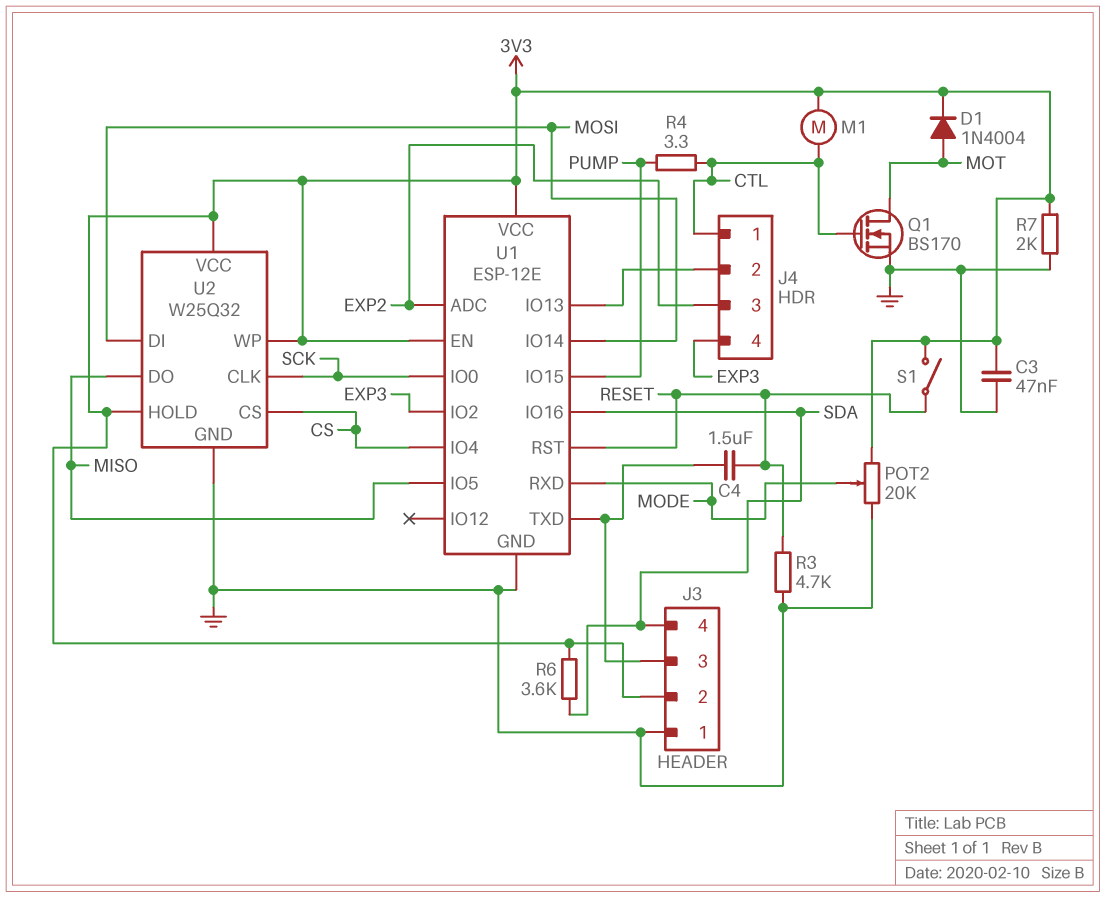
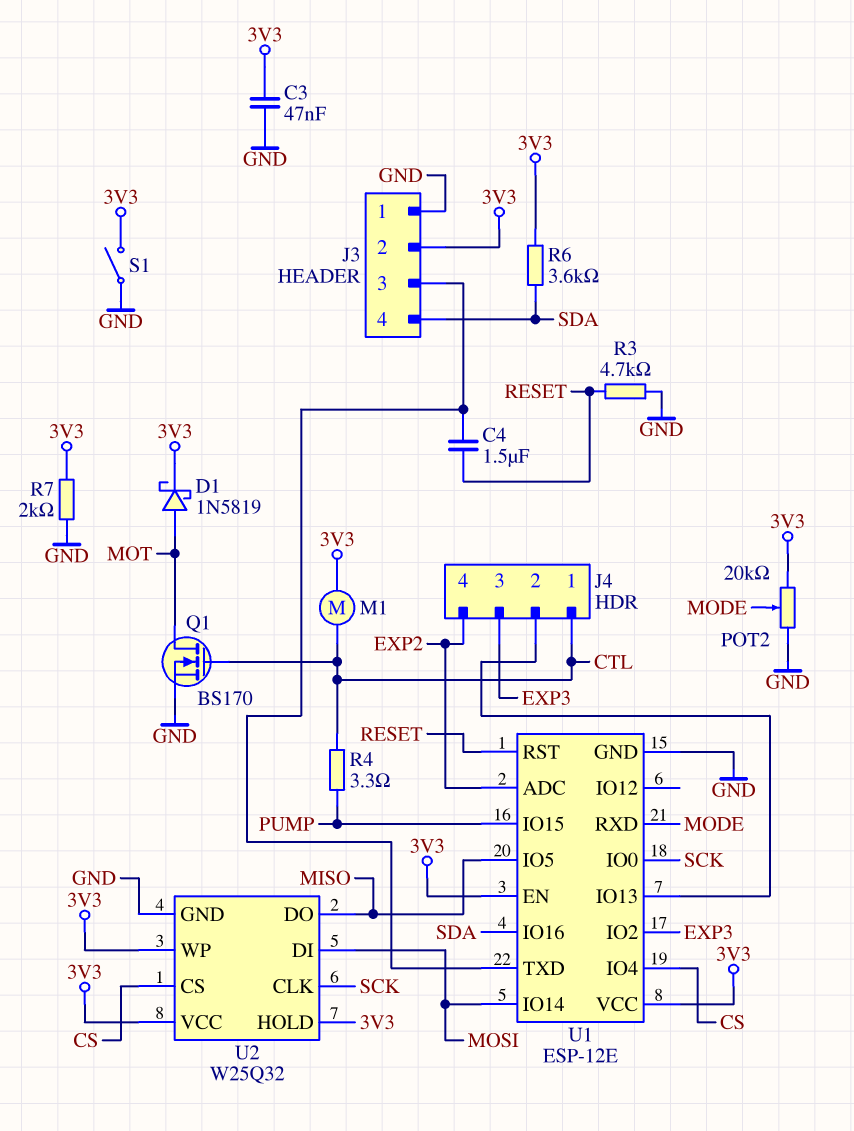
D1: diode 1N4004 (A MOT, K 3V3) -> schottky 1N5819 (A MOT, K 3V3)
J4 pin 3: EXP2 -> EXP3
J4 pin 4: EXP3 -> EXP2
S1: switch (3V3, RESET) -> switch (3V3, GND)

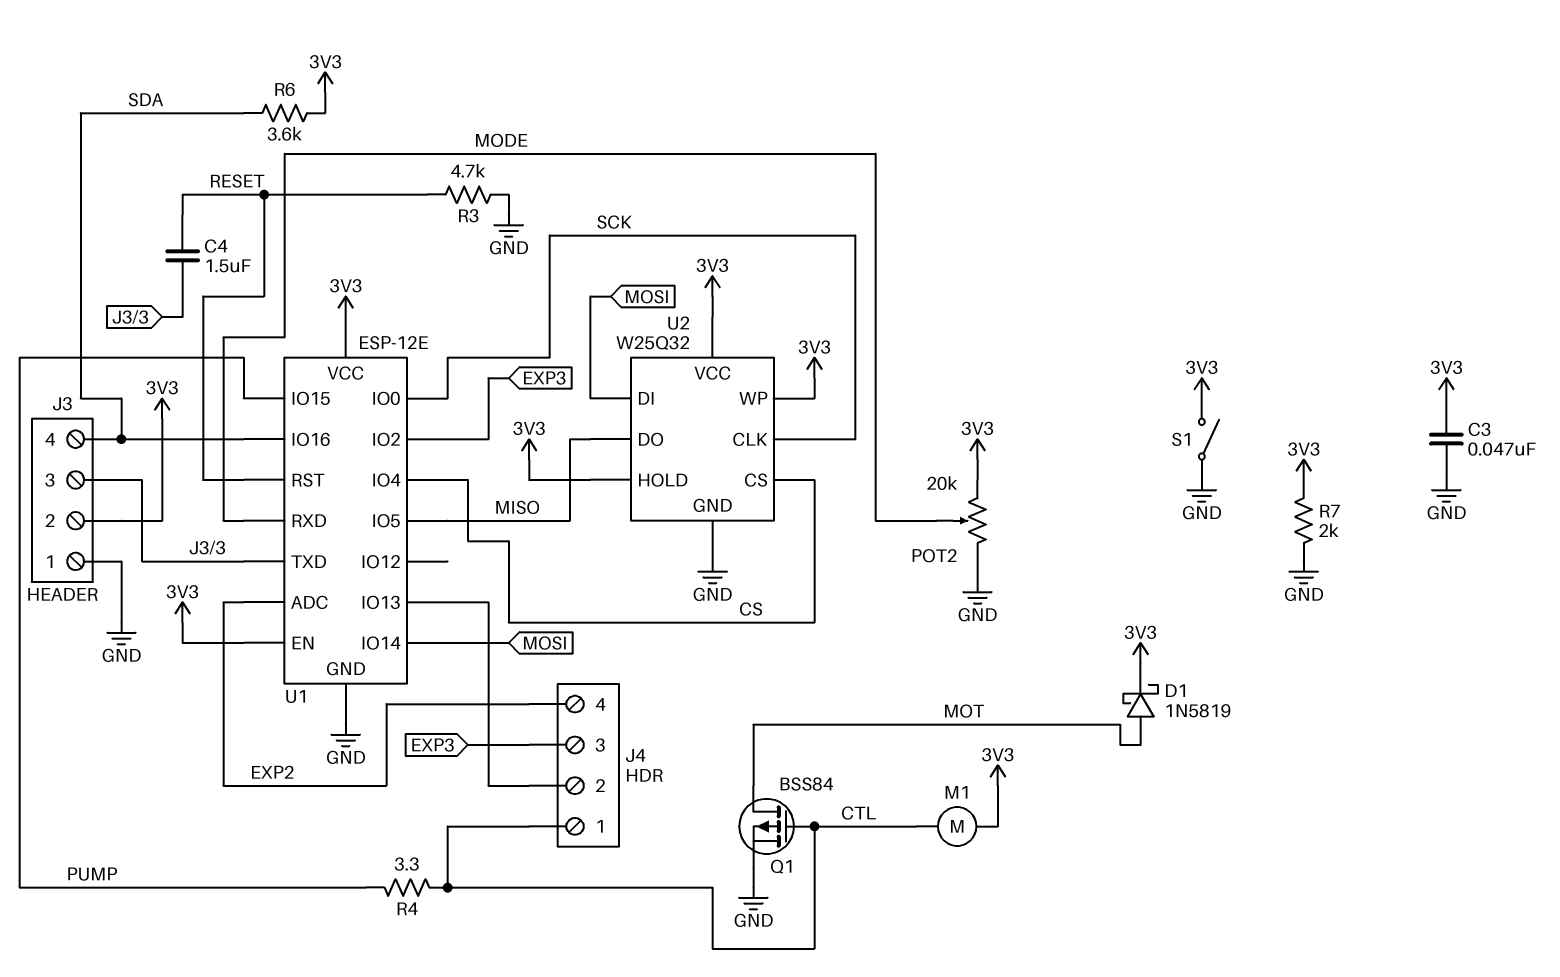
Q1: NMOS BS170 (G CTL, D MOT, S GND) -> PMOS BSS84 (G CTL, D MOT, S GND)

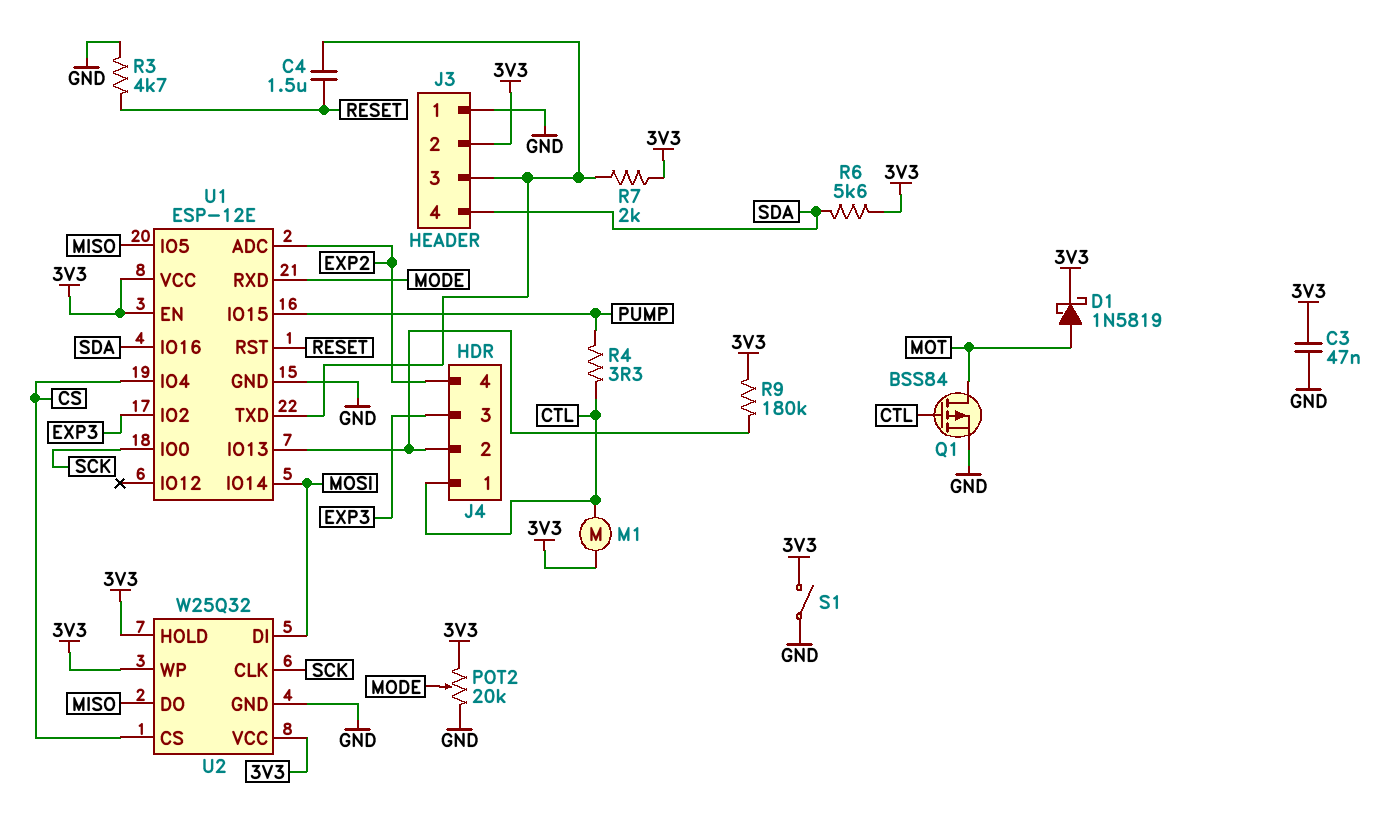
R6: 3.6k (3V3, SDA) -> 5.6k (3V3, SDA)
R7: 2k (3V3, GND) -> 2k (3V3, J3/3)
R9: none -> 180k (3V3, J4/2)

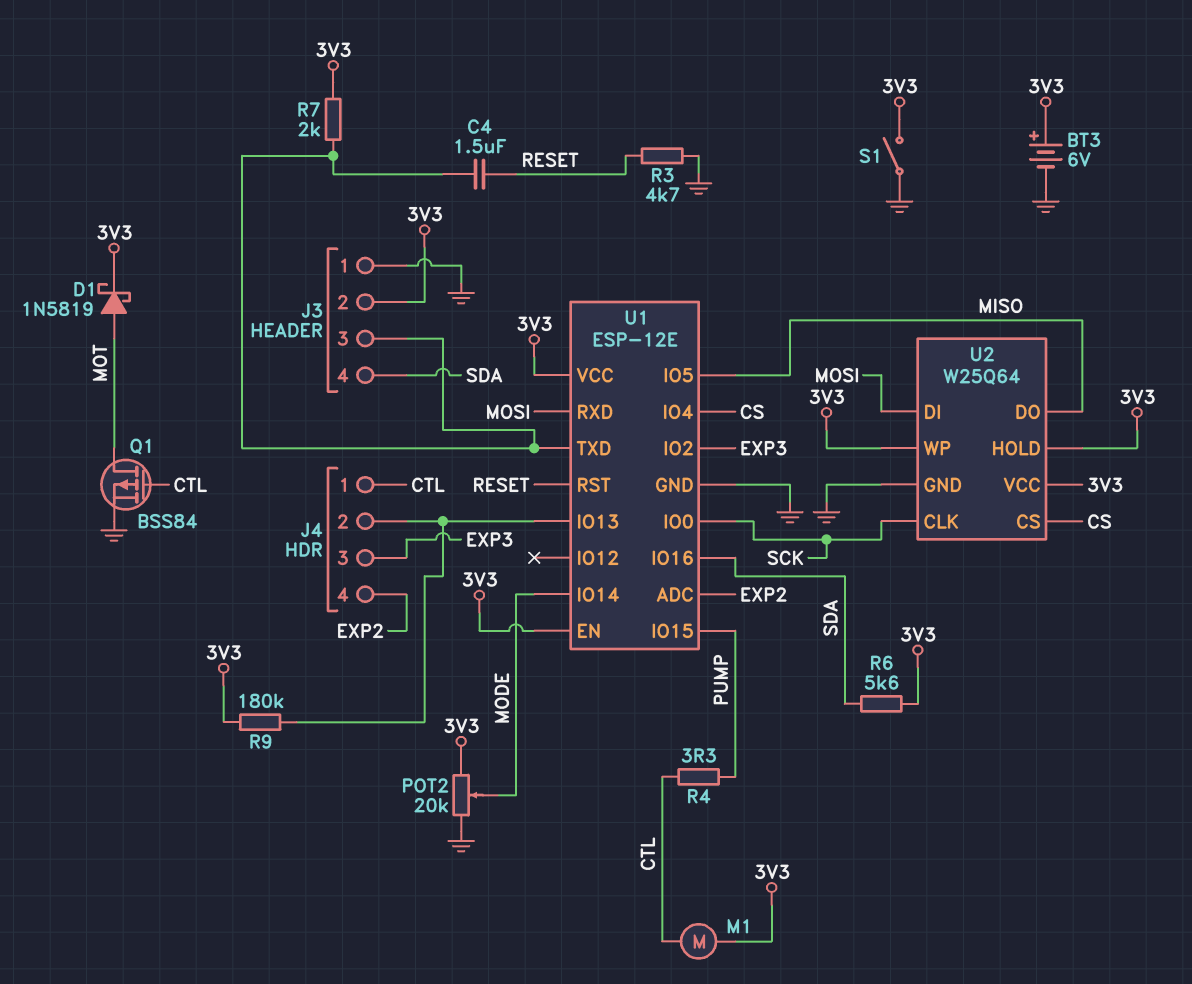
BT3: none -> 6V (plus 3V3, minus GND)
C3: 47nF (3V3, GND) -> none
U1 pin IO14: MOSI -> MODE
U1 pin RXD: MODE -> MOSI
U2: W25Q32 -> W25Q64

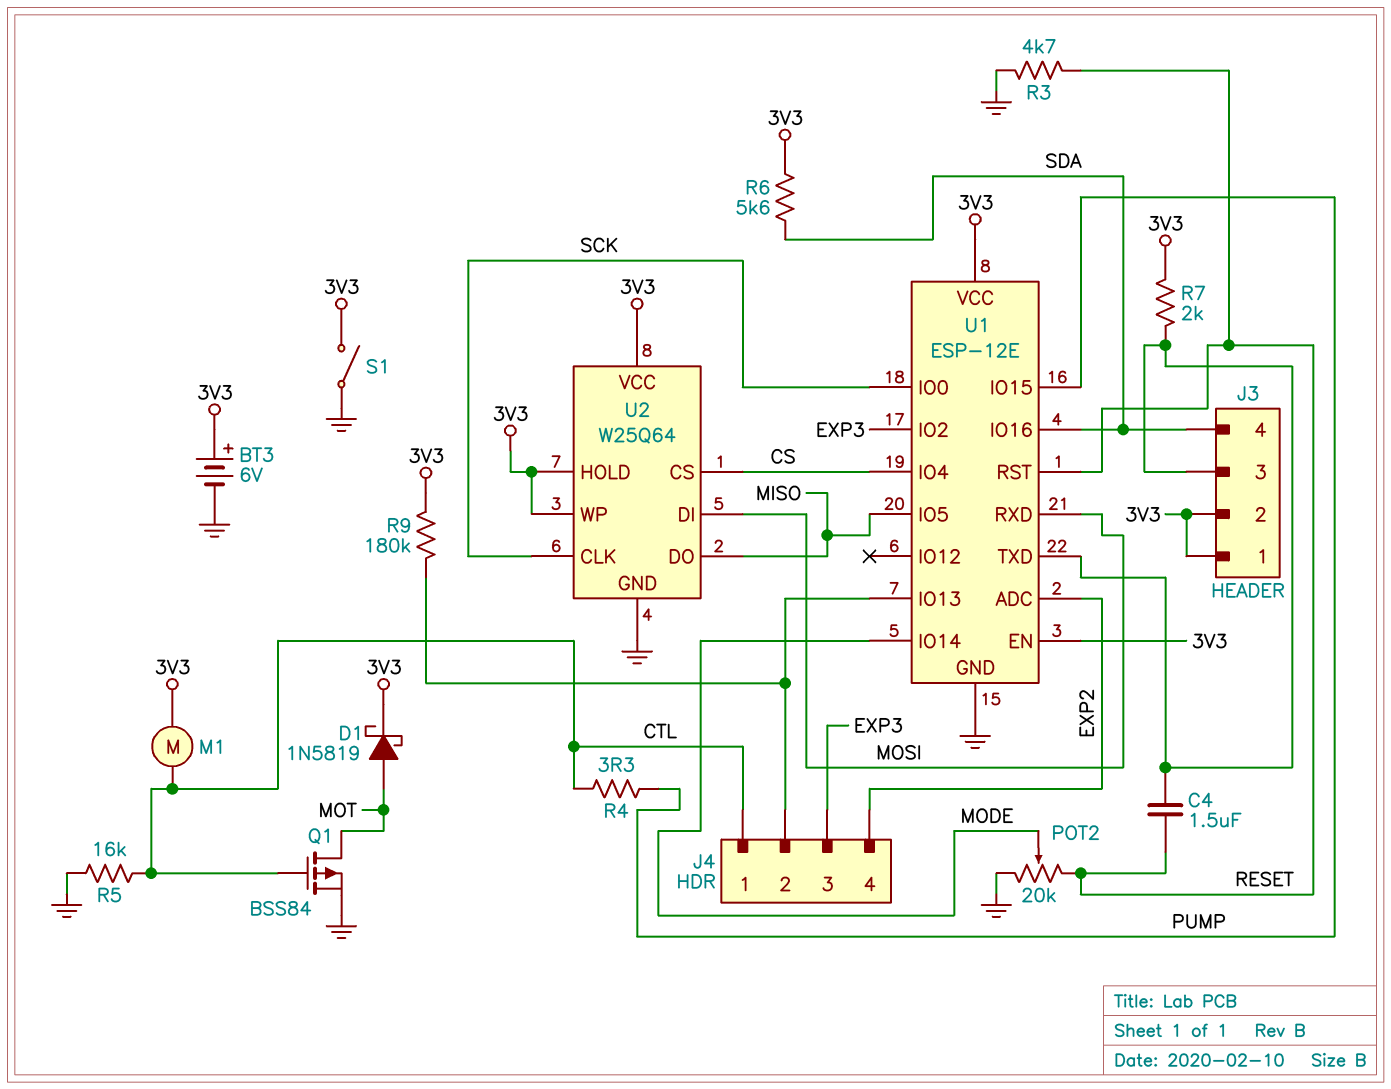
J3 pin 1: GND -> 3V3
POT2: 20k (3V3, GND, wiper MODE) -> 20k (GND, RESET, wiper MODE)
R5: none -> 16k (CTL, GND)

